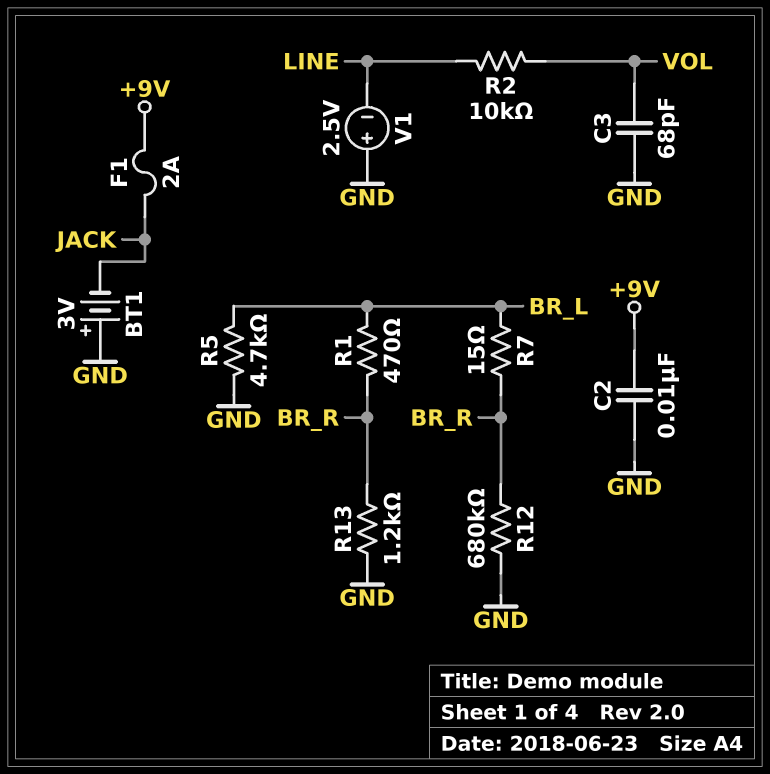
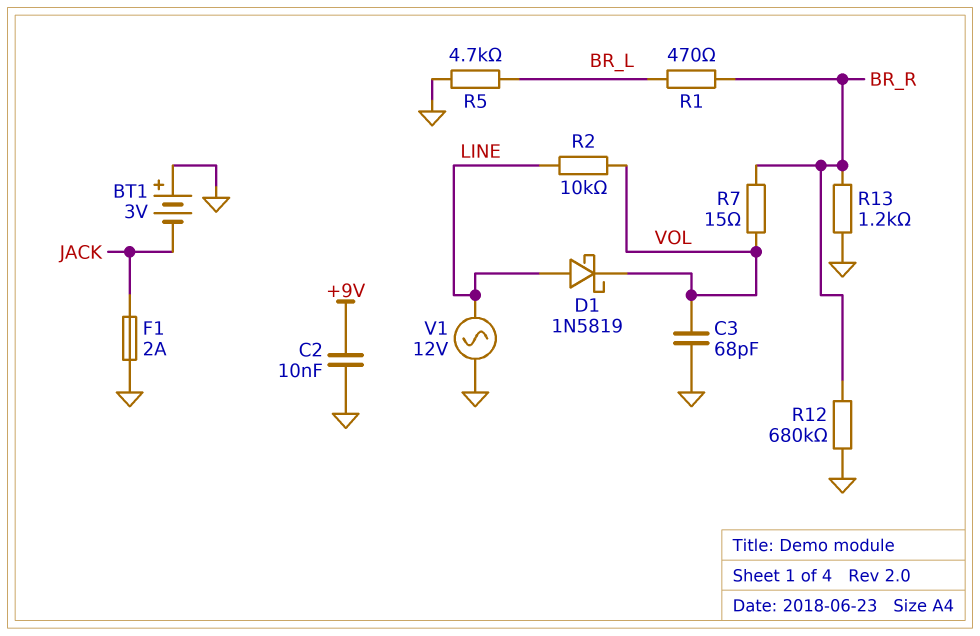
D1: none -> schottky 1N5819 (A LINE, K VOL)
F1: 2A (+9V, JACK) -> 2A (GND, JACK)
R7: 15 (BR_L, BR_R) -> 15 (BR_R, VOL)
V1: 2.5V (plus GND, minus LINE) -> AC 12V (GND, LINE)

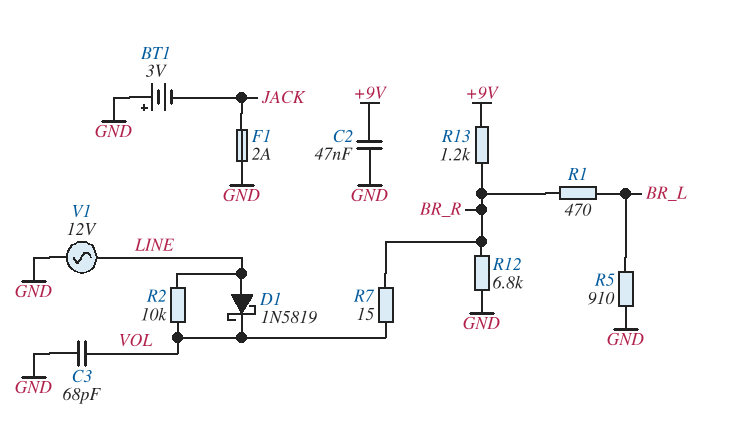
C2: 10nF (+9V, GND) -> 47nF (+9V, GND)
R5: 4.7k (BR_L, GND) -> 910 (BR_L, GND)
R12: 680k (BR_R, GND) -> 6.8k (BR_R, GND)
R13: 1.2k (BR_R, GND) -> 1.2k (+9V, BR_R)

